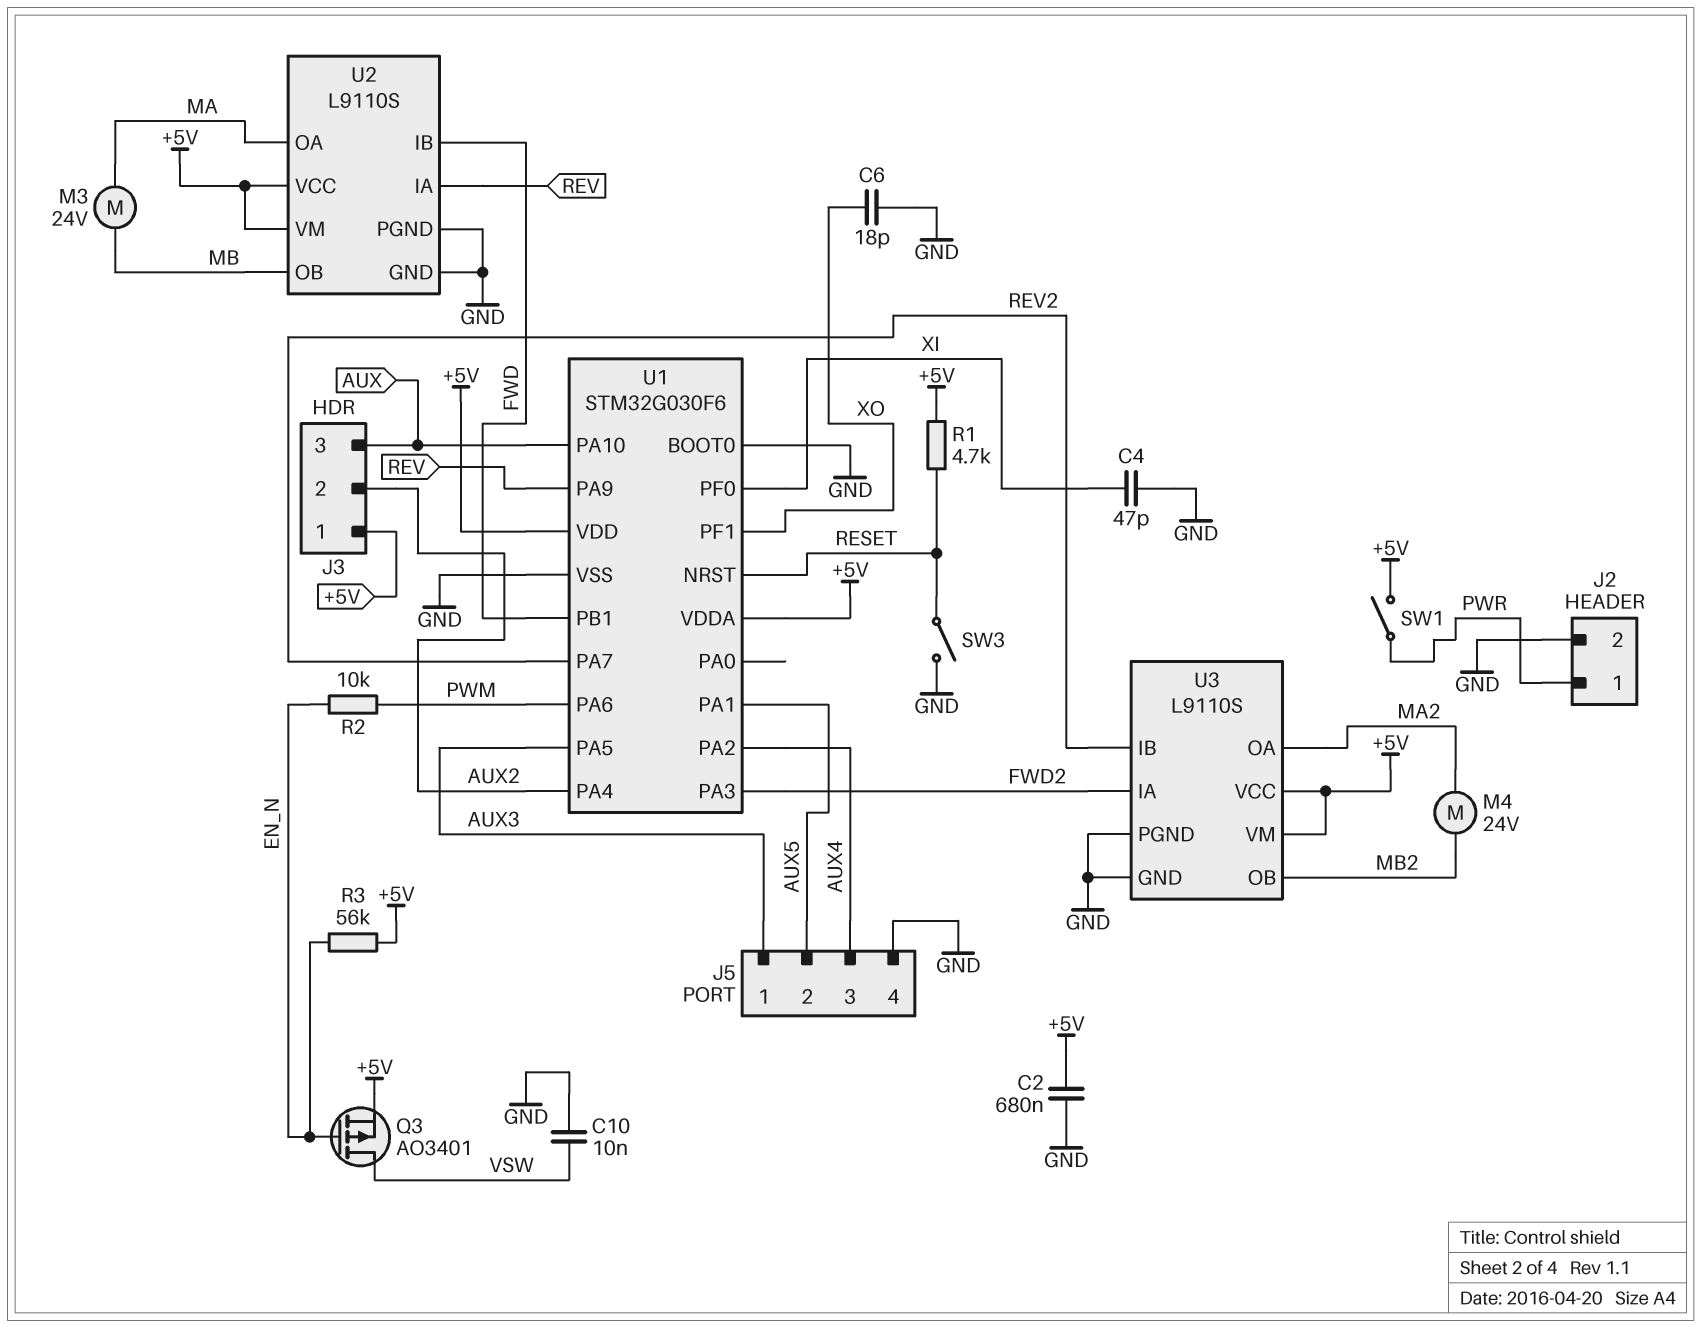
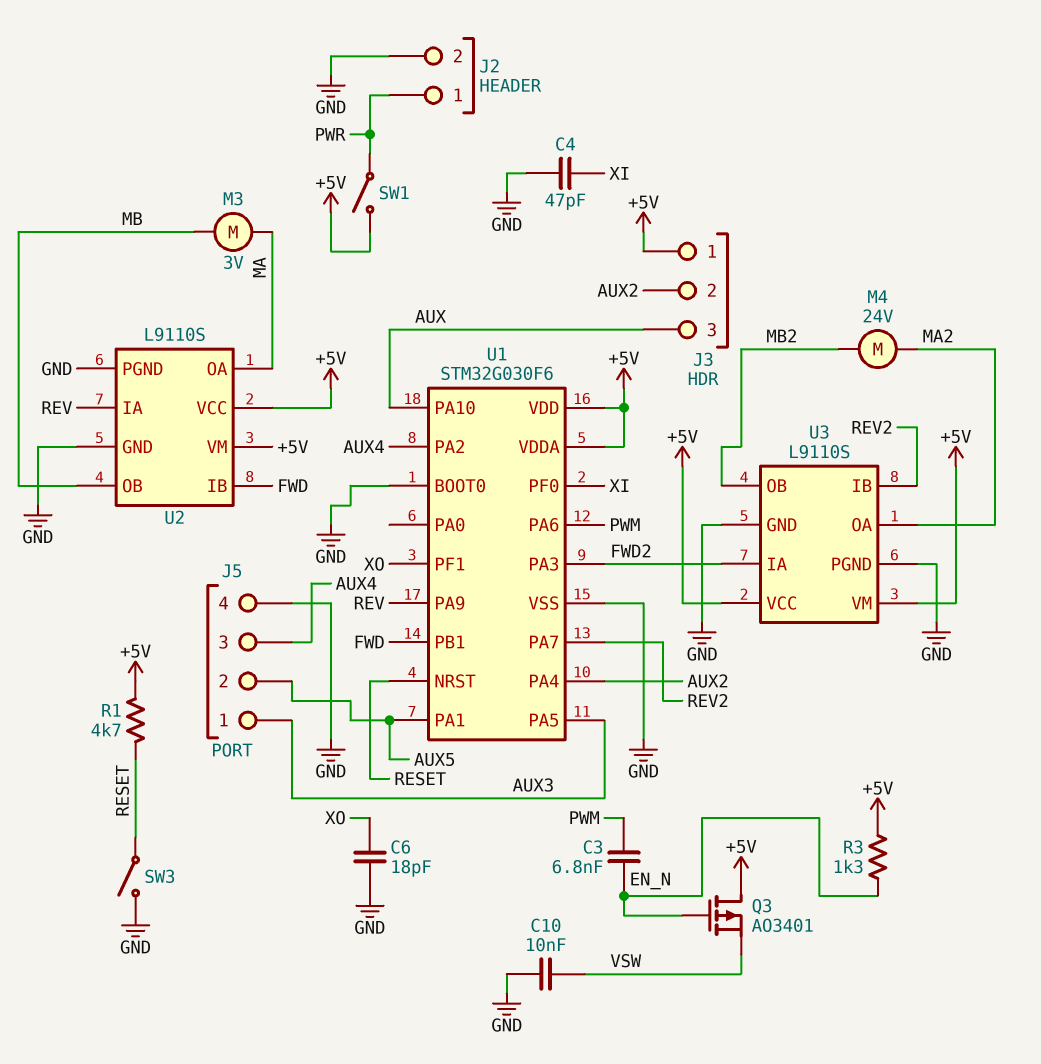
C2: 680nF (+5V, GND) -> none
C3: none -> 6.8nF (EN_N, PWM)
M3: motor 24V (MA, MB) -> motor 3V (MA, MB)
Q3: PMOS AO3401 (G EN_N, D VSW, S +5V) -> PMOS AO3401 (G EN_N, D +5V, S VSW)
R2: 10k (EN_N, PWM) -> none
R3: 56k (+5V, EN_N) -> 1.3k (+5V, EN_N)

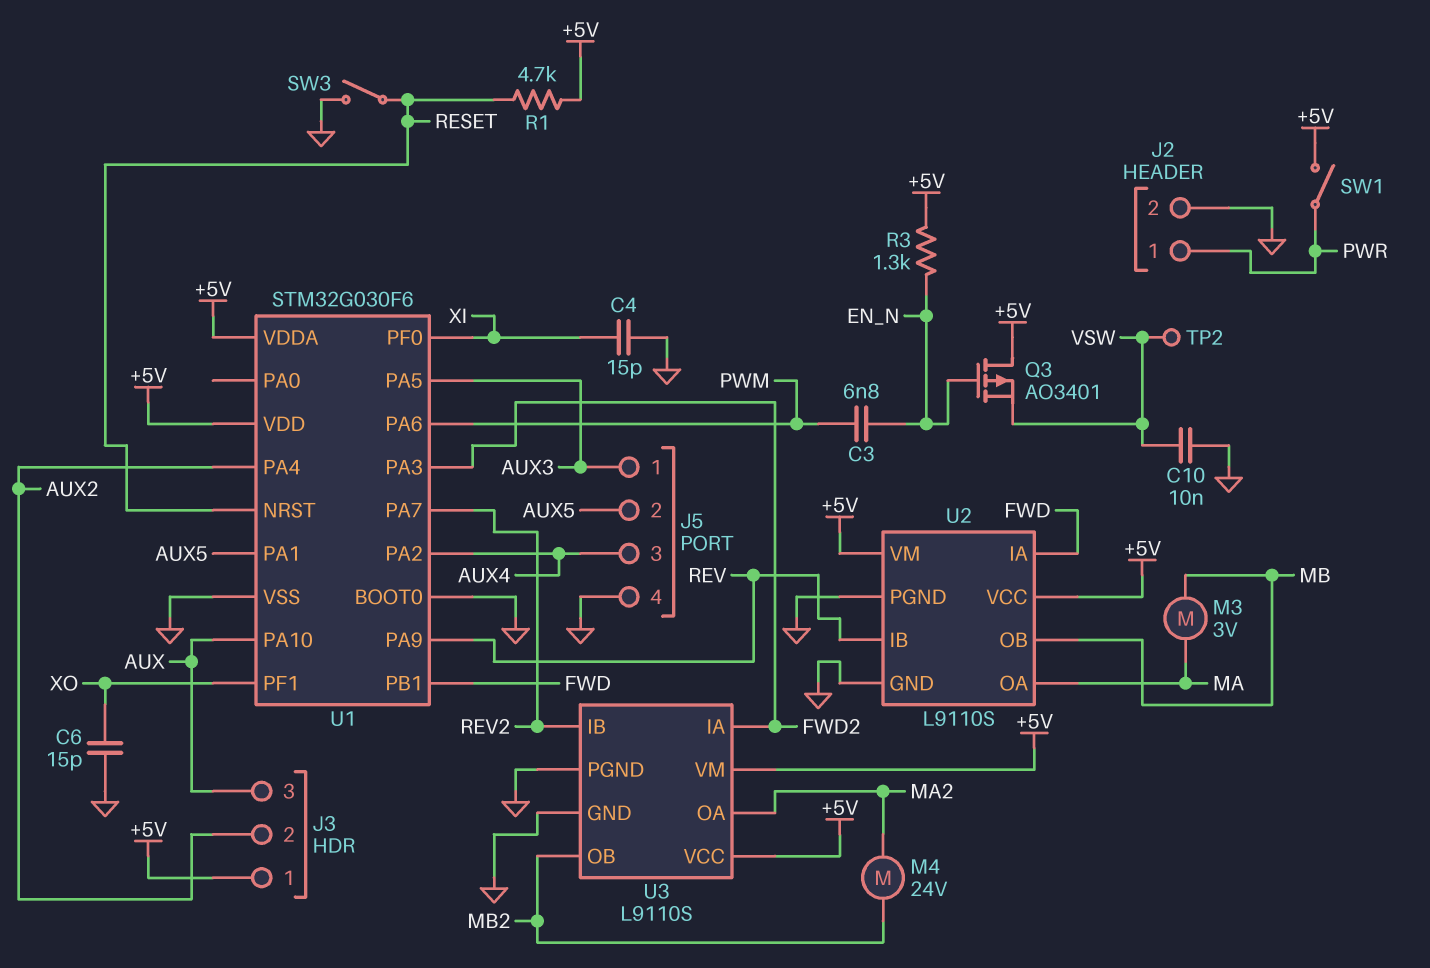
C4: 47pF (GND, XI) -> 15pF (GND, XI)
C6: 18pF (GND, XO) -> 15pF (GND, XO)
TP2: none -> test point (VSW)
U2 pin IA: REV -> FWD
U2 pin IB: FWD -> REV

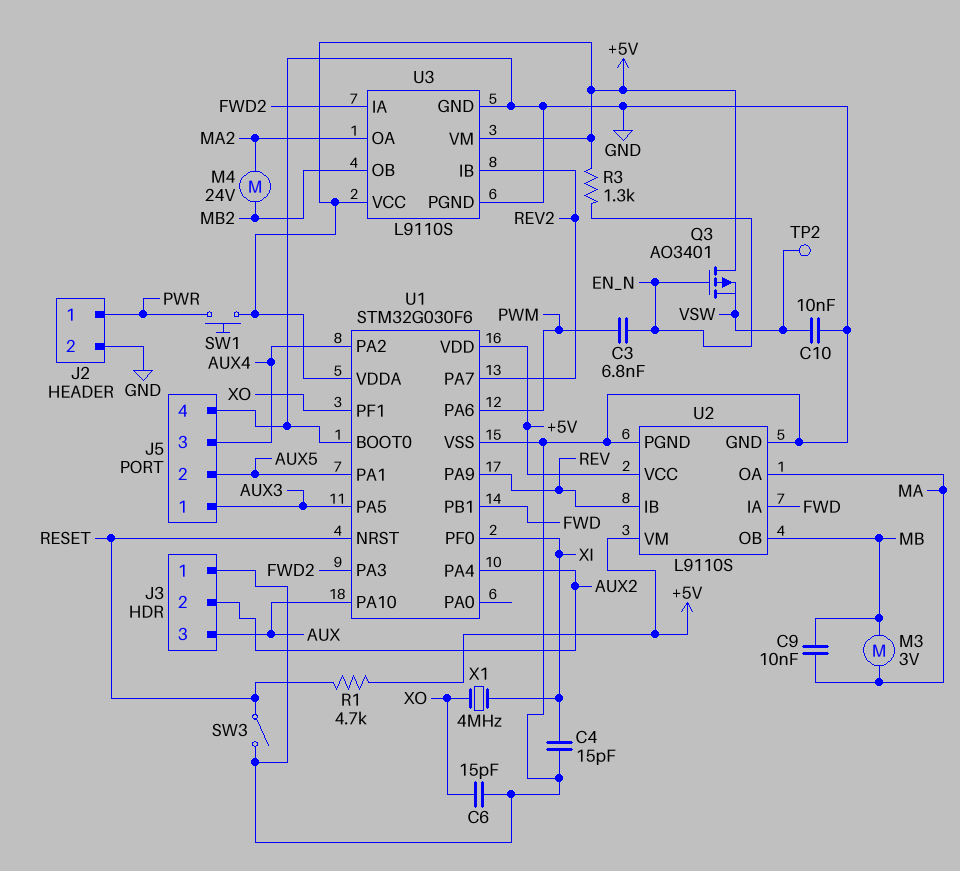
C9: none -> 10nF (MA, MB)
J3 pin 1: +5V -> GND
SW1: switch (+5V, PWR) -> button (+5V, PWR)
X1: none -> 4MHz (XI, XO)

